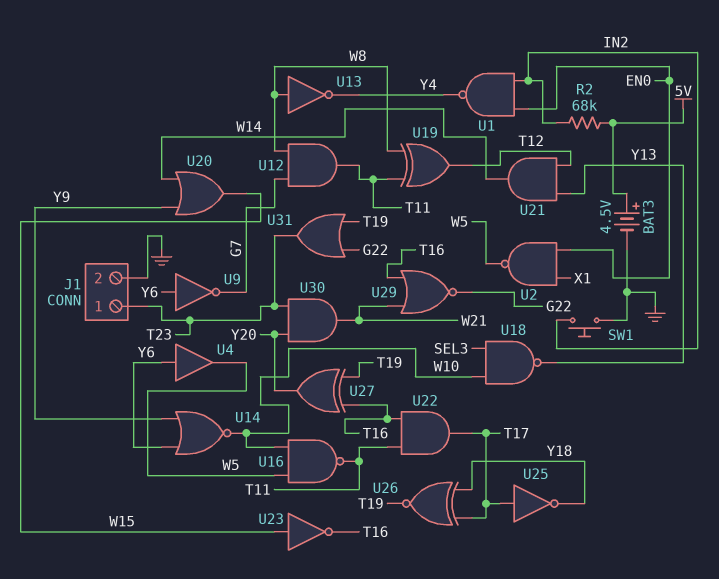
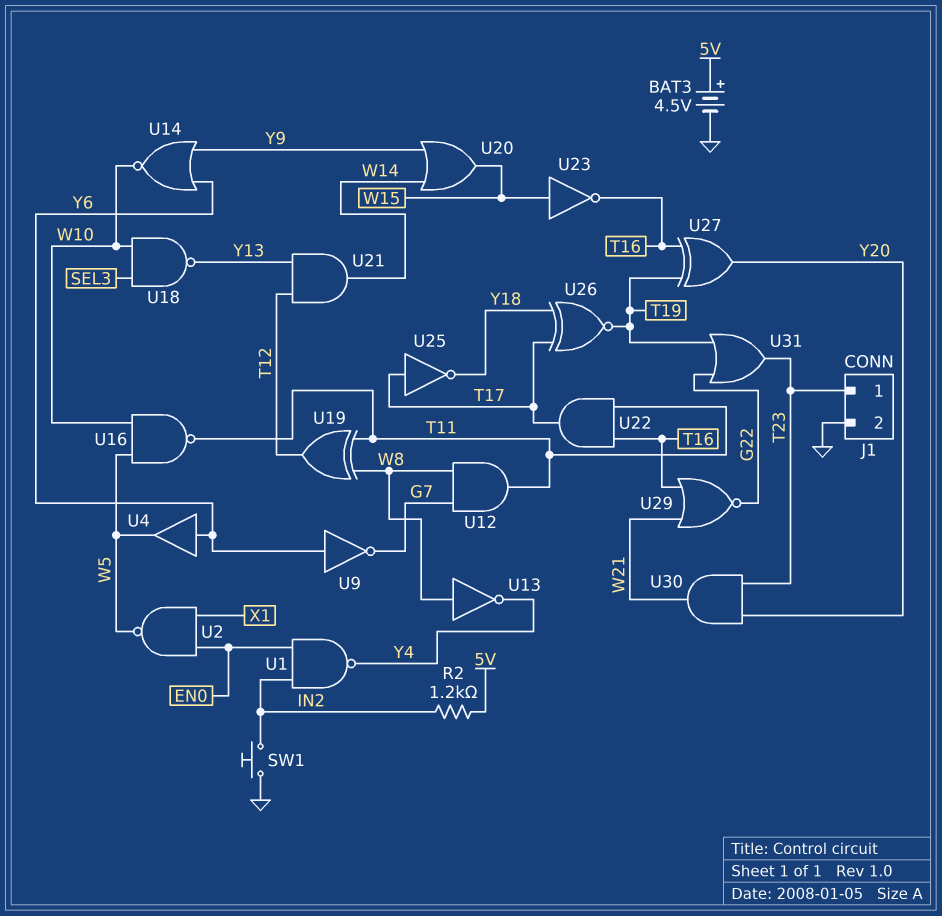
R2: 68k (5V, IN2) -> 1.2k (5V, IN2)

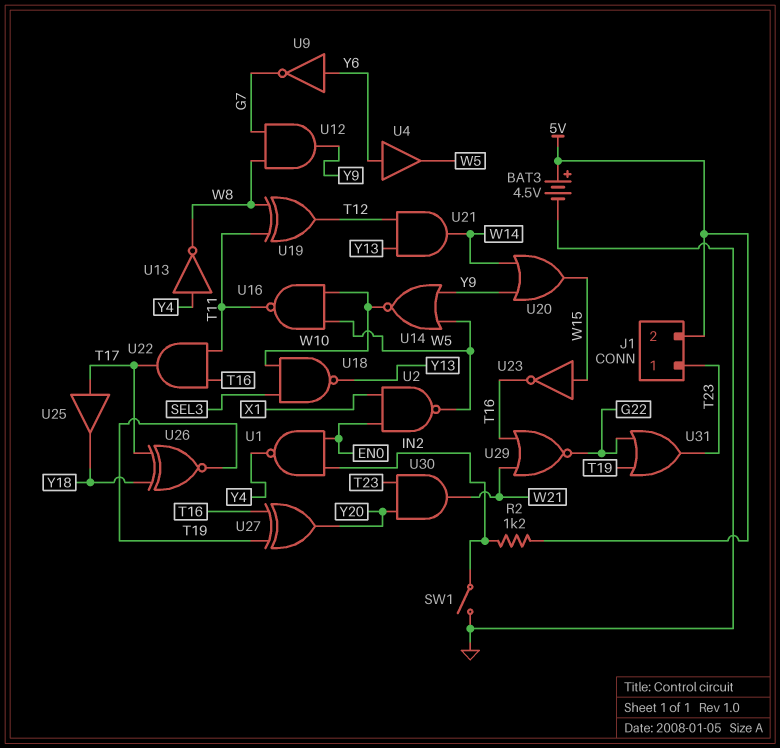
J1 pin 2: GND -> 5V
SW1: button (GND, IN2) -> switch (GND, IN2)
U12: AND (in G7, in W8, out T11) -> AND (in G7, in W8, out Y9)
U13: NOT (in W8, out Y4) -> NOT (in Y4, out W8)
U14: NOR (in Y6, in Y9, out W10) -> NOR (in W5, in Y9, out W10)
U25: NOT (in T17, out Y18) -> buffer (in T17, out Y18)

